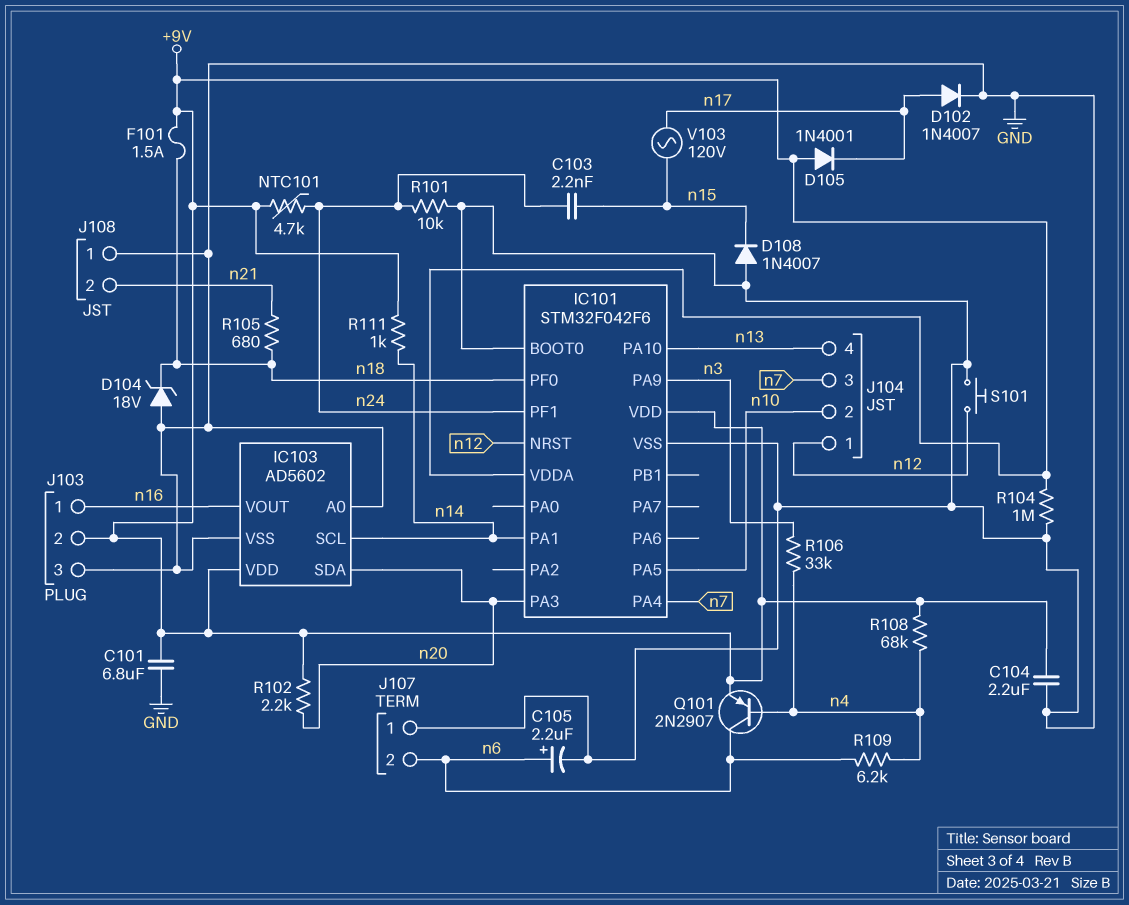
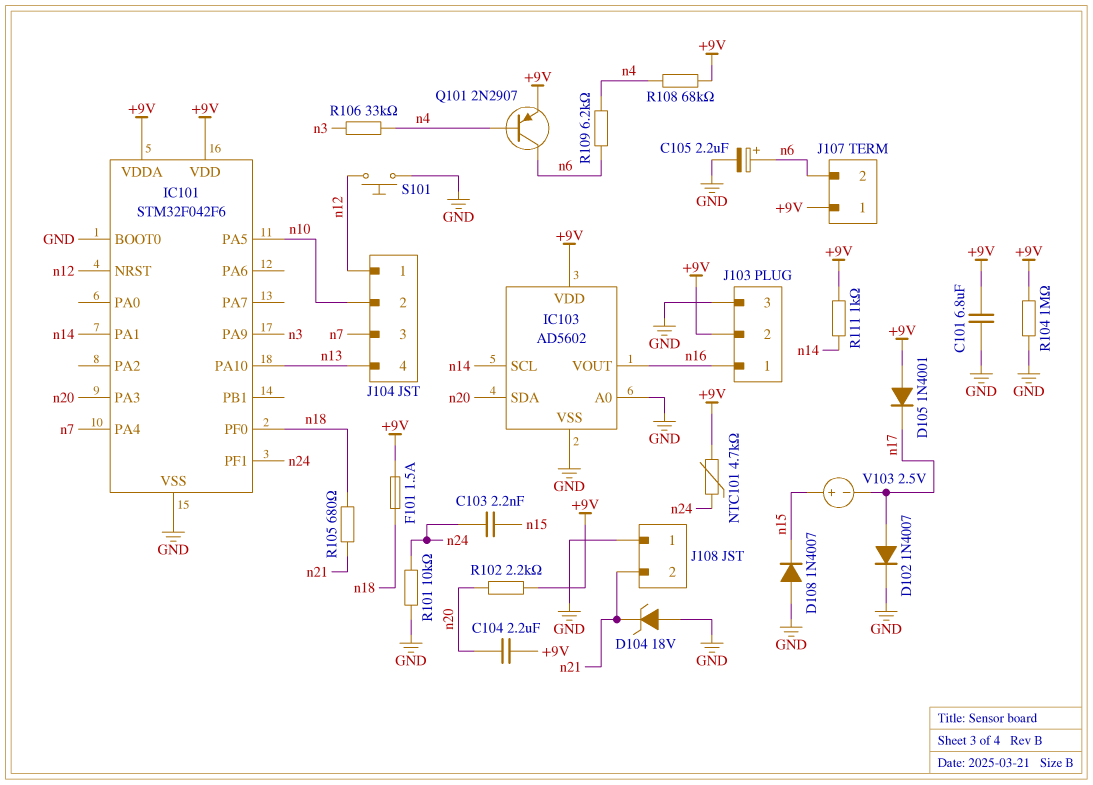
C104: 2.2uF (+9V, GND) -> 2.2uF (+9V, n20)
D104: zener 18V (A GND, K n18) -> zener 18V (A GND, K n21)
J107 pin 1: GND -> +9V
V103: AC 120V (n15, n17) -> 2.5V (plus n15, minus n17)

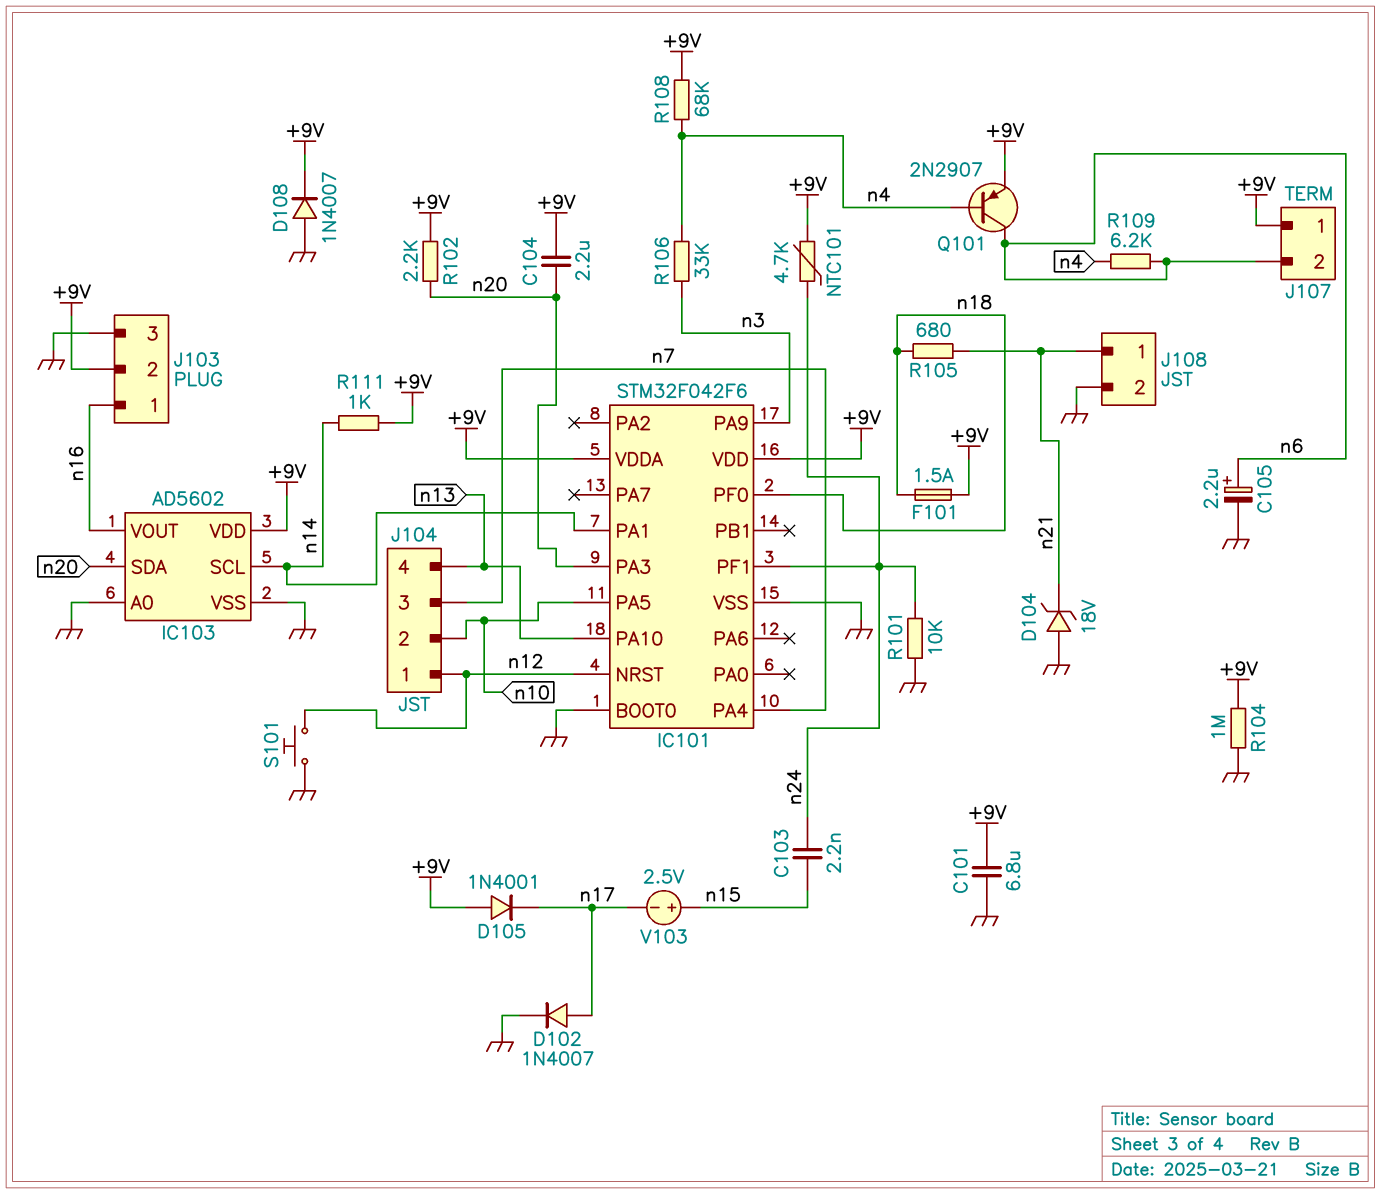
D108: diode 1N4007 (A GND, K n15) -> diode 1N4007 (A GND, K +9V)
J108 pin 1: GND -> n21
J108 pin 2: n21 -> GND

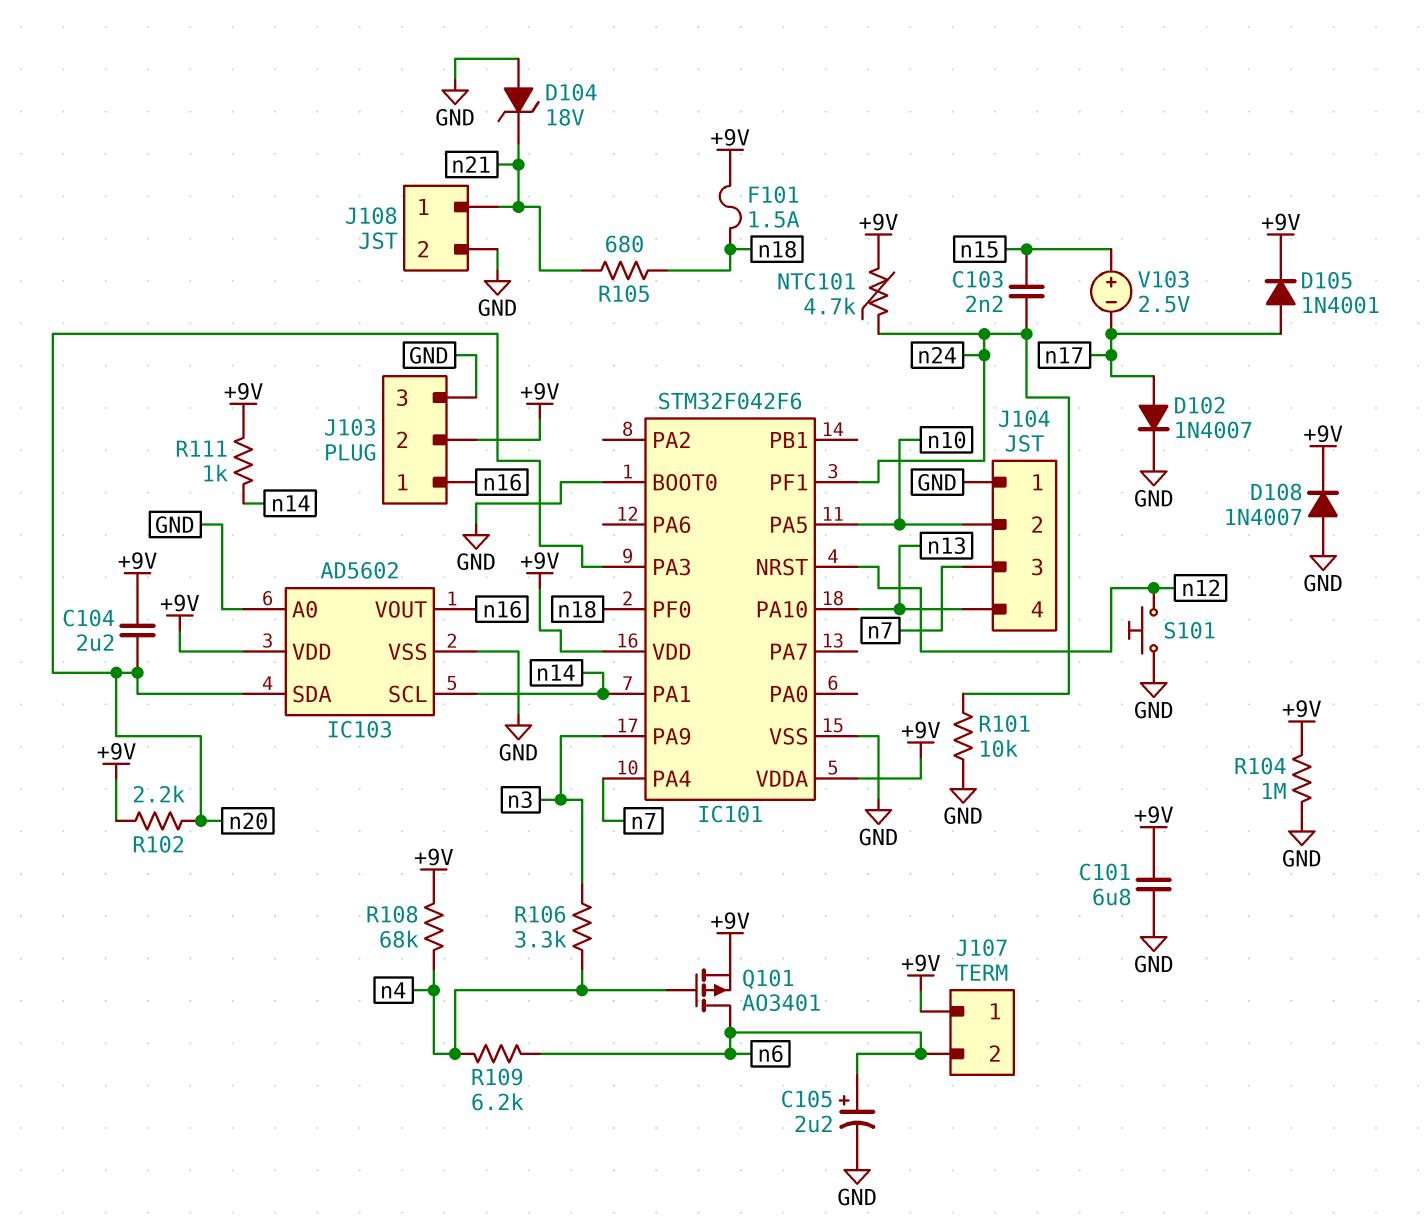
D105: diode 1N4001 (A +9V, K n17) -> diode 1N4001 (A n17, K +9V)
J104 pin 1: n12 -> GND
Q101: PNP 2N2907 (B n4, C n6, E +9V) -> PMOS AO3401 (G n4, D n6, S +9V)
R106: 33k (n3, n4) -> 3.3k (n3, n4)

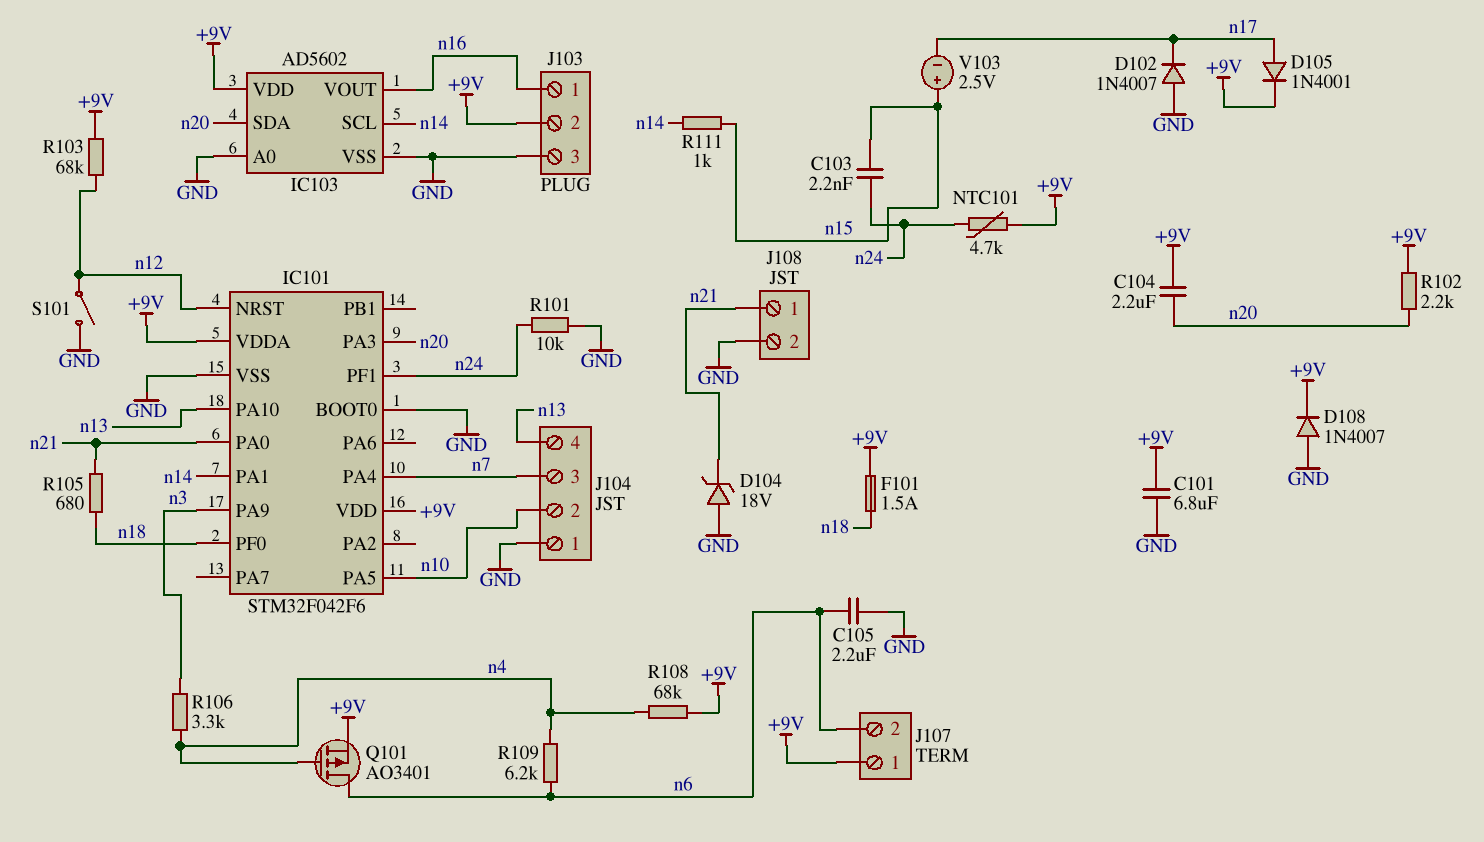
C105: 2.2uF (plus n6, minus GND) -> 2.2uF (GND, n6)
D102: diode 1N4007 (A n17, K GND) -> diode 1N4007 (A GND, K n17)
IC101 pin PA0: none -> n21
R103: none -> 68k (+9V, n12)
R104: 1M (+9V, GND) -> none
R111: 1k (+9V, n14) -> 1k (n14, n15)
S101: button (GND, n12) -> switch (GND, n12)

